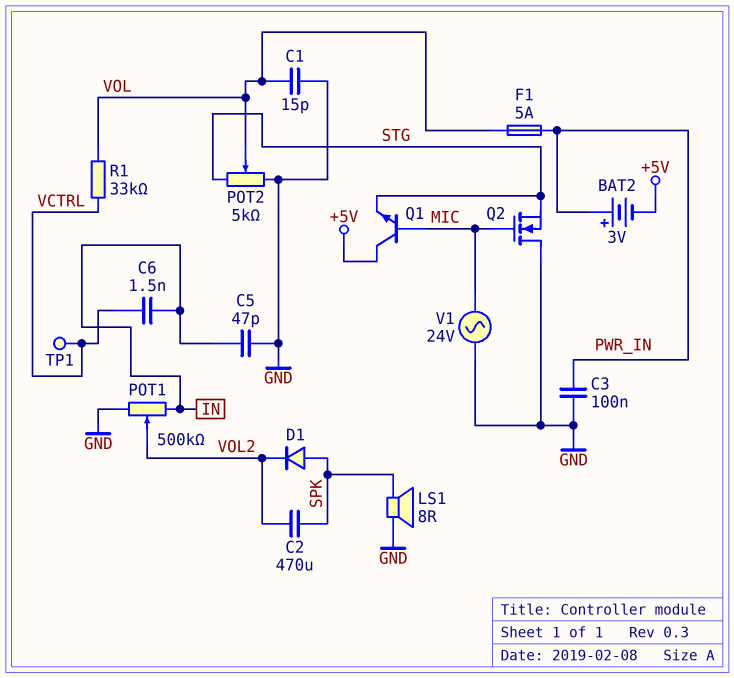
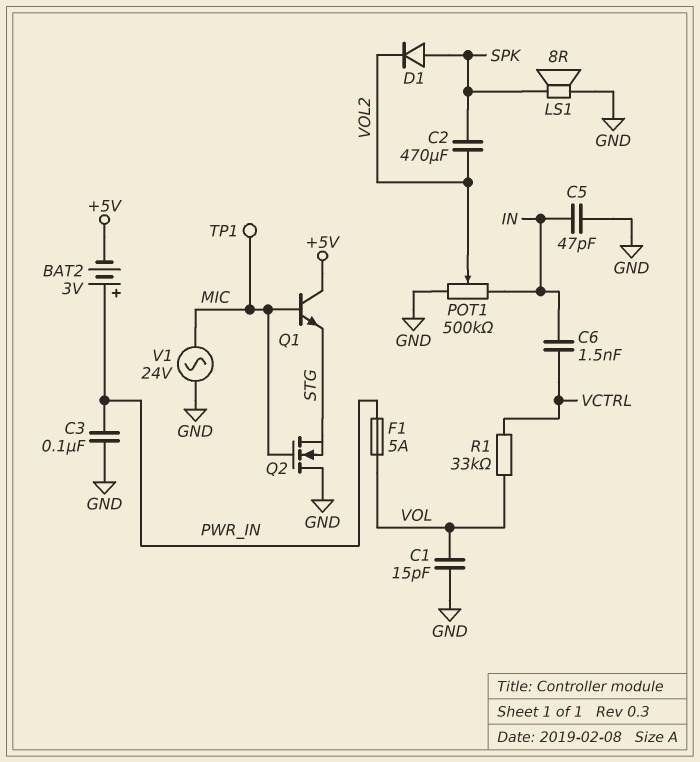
POT2: 5k (GND, STG, wiper VOL) -> none
TP1: test point (VCTRL) -> test point (MIC)

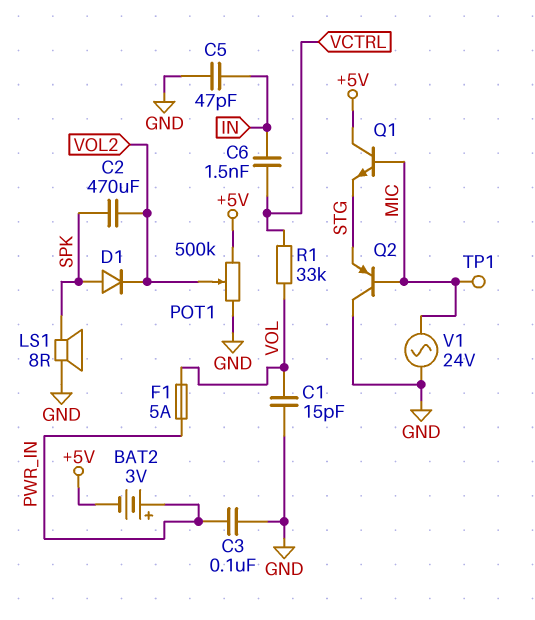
POT1: 500k (GND, IN, wiper VOL2) -> 500k (+5V, GND, wiper VOL2)
Q2: NMOS (G MIC, D GND, S STG) -> PNP (B MIC, C GND, E STG)

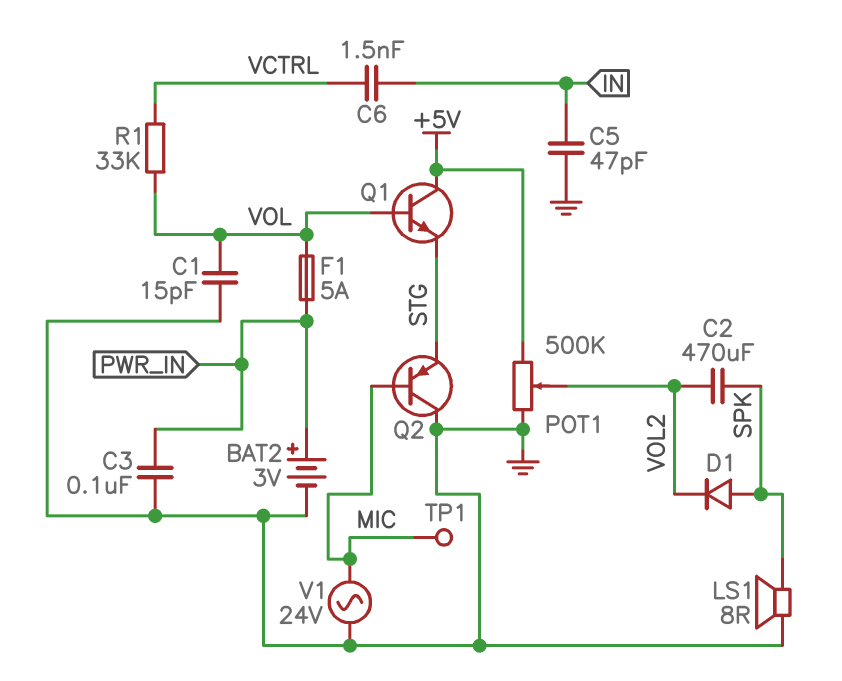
BAT2: 3V (plus PWR_IN, minus +5V) -> 3V (plus PWR_IN, minus GND)
Q1: NPN (B MIC, C +5V, E STG) -> NPN (B VOL, C +5V, E STG)

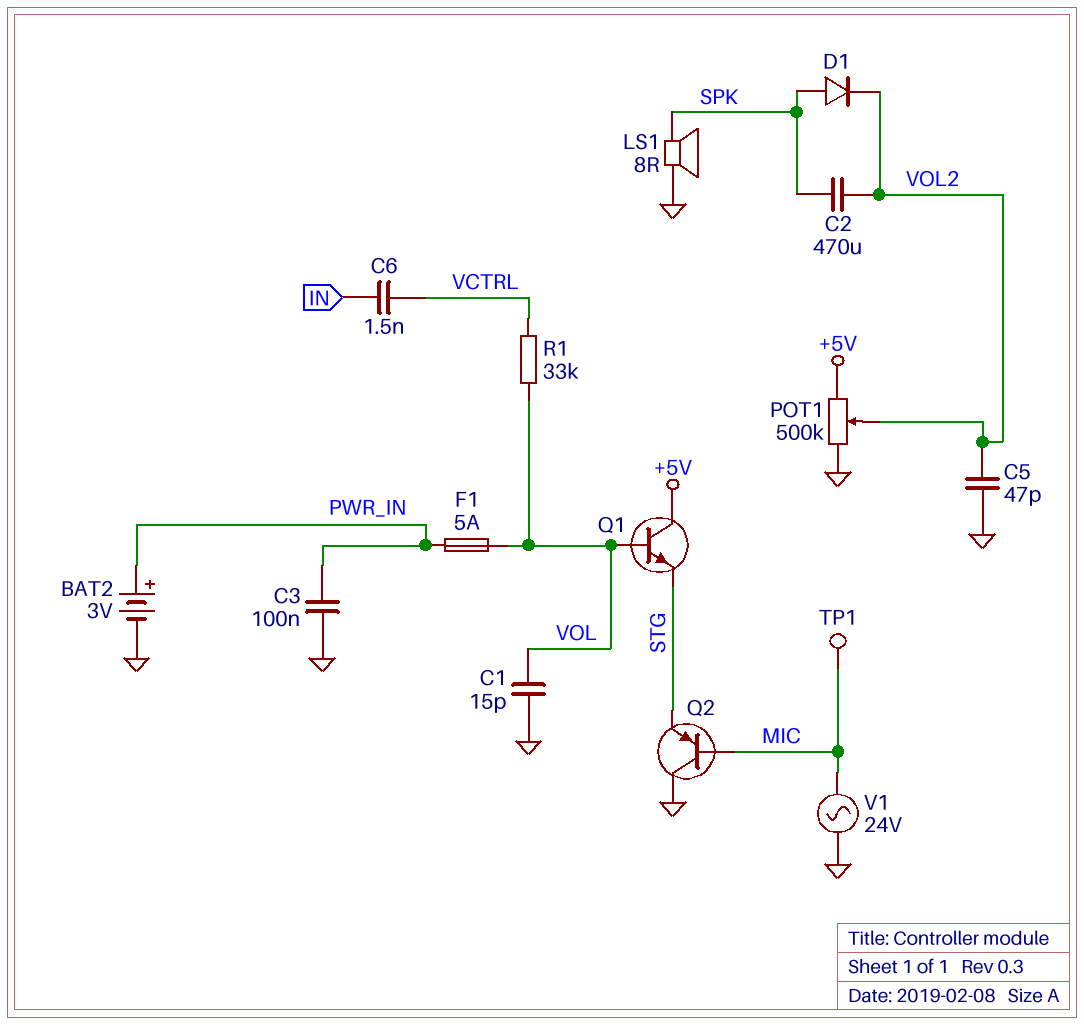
C5: 47pF (GND, IN) -> 47pF (GND, VOL2)

